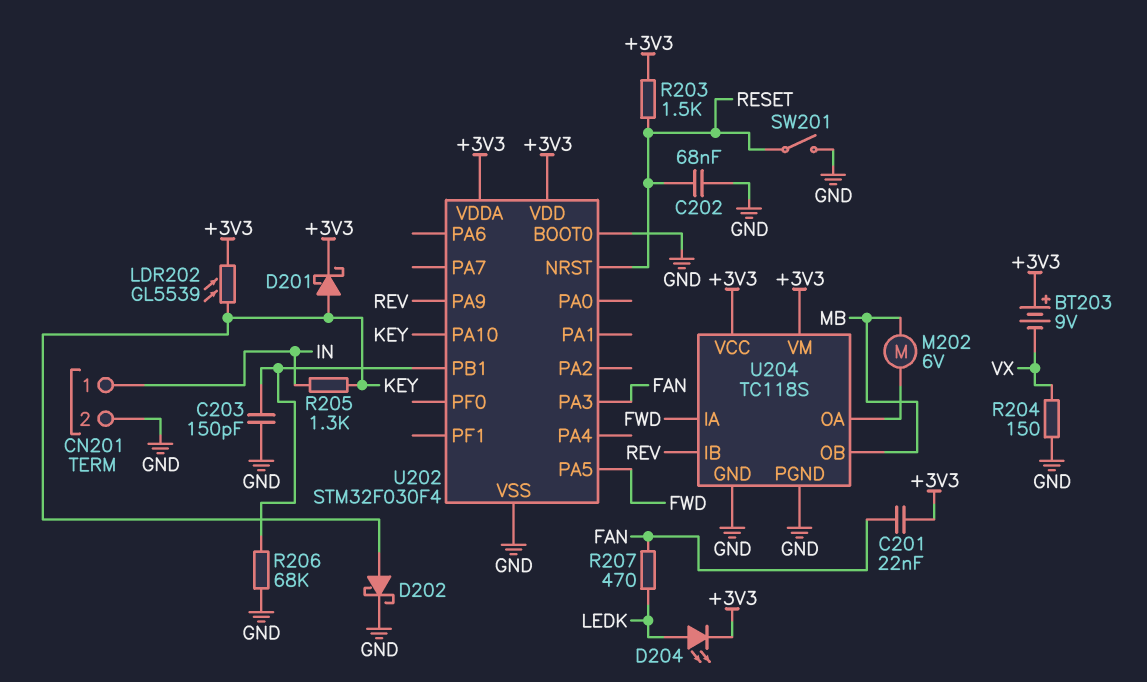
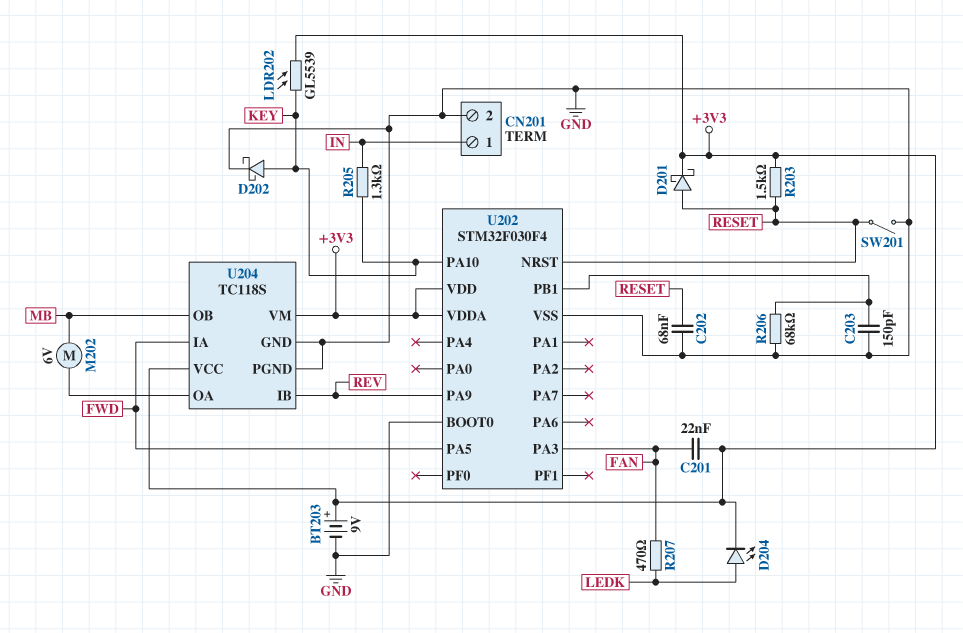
BT203: 9V (plus +3V3, minus VX) -> 9V (plus +3V3, minus GND)
D201: schottky (A KEY, K +3V3) -> schottky (A RESET, K +3V3)
R204: 150 (GND, VX) -> none

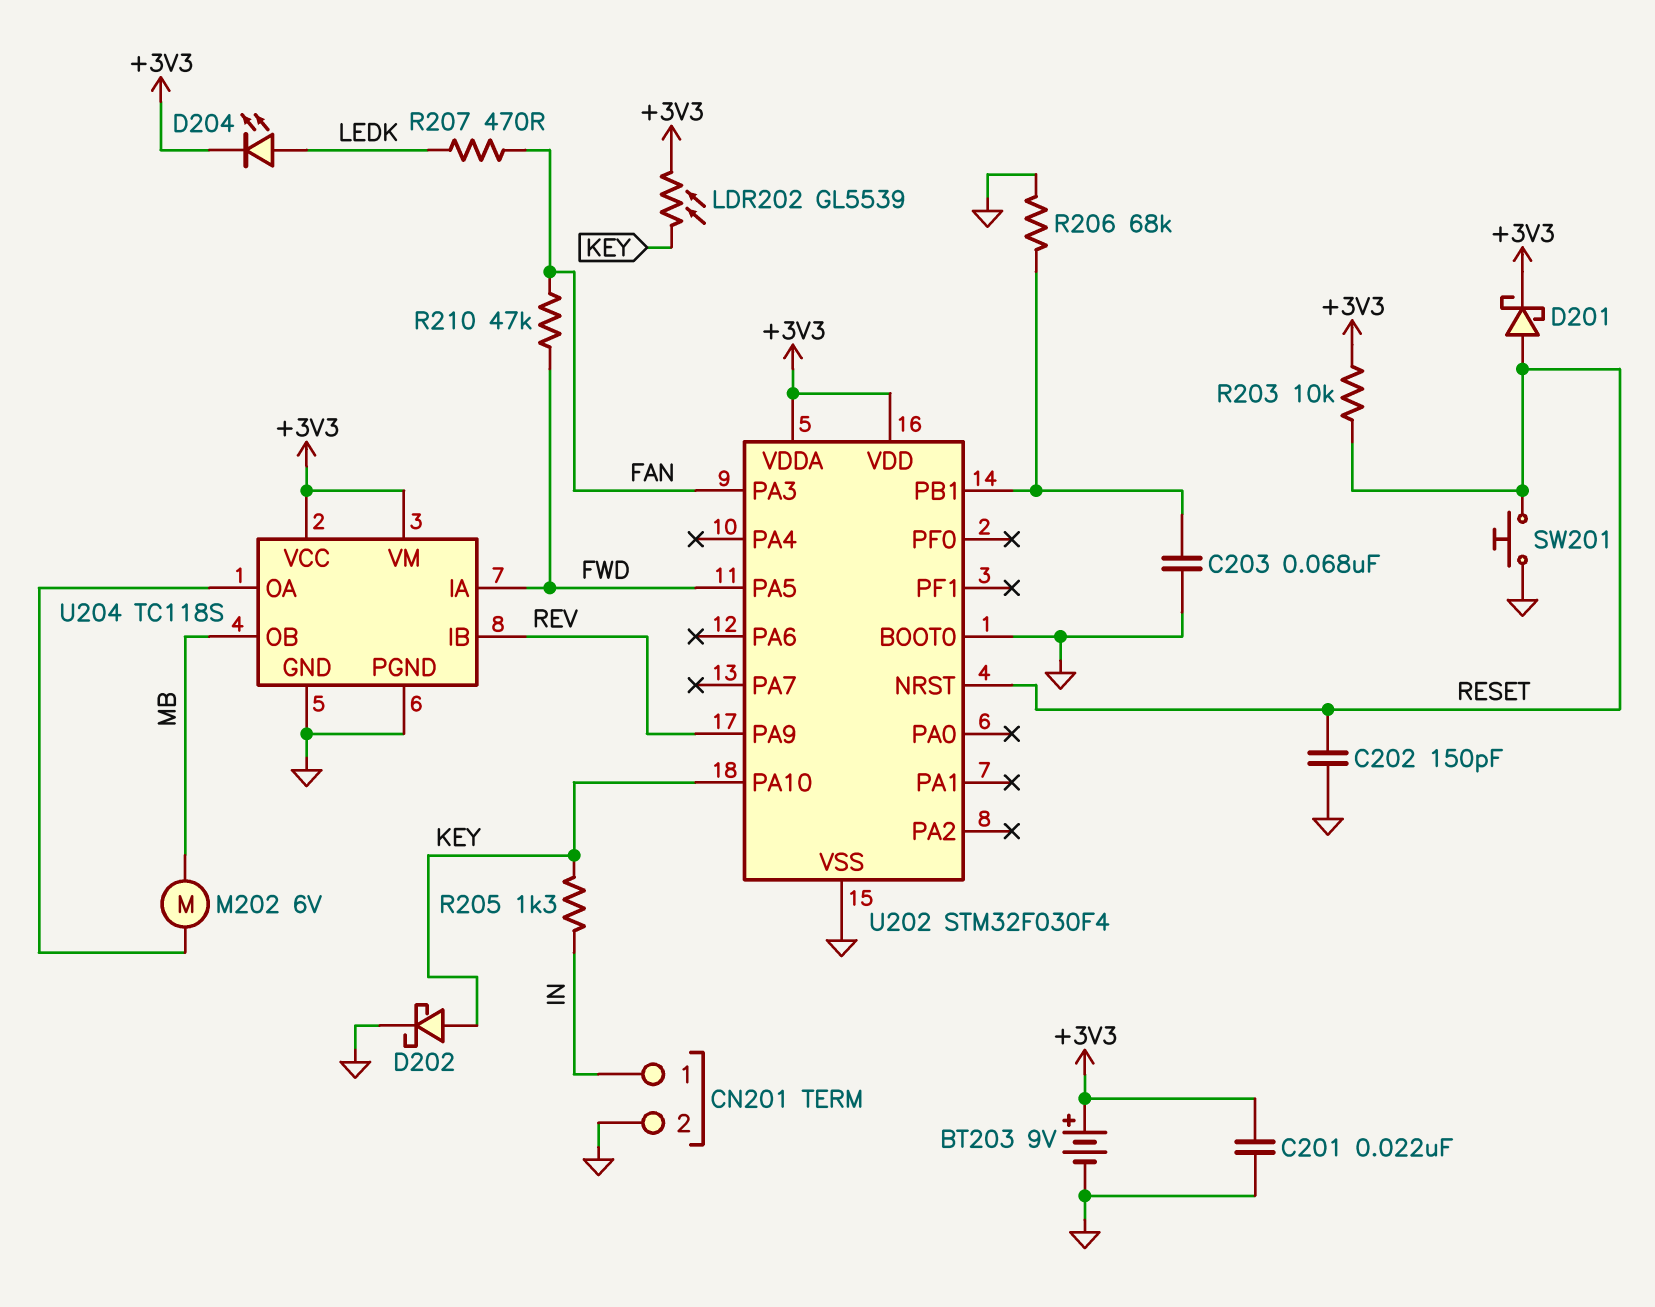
C201: 22nF (+3V3, FAN) -> 22nF (+3V3, GND)
C202: 68nF (GND, RESET) -> 150pF (GND, RESET)
C203: 150pF (GND, U202/PB1) -> 68nF (GND, U202/PB1)
R203: 1.5k (+3V3, RESET) -> 10k (+3V3, RESET)
R210: none -> 47k (FAN, FWD)
SW201: switch (GND, RESET) -> button (GND, RESET)

